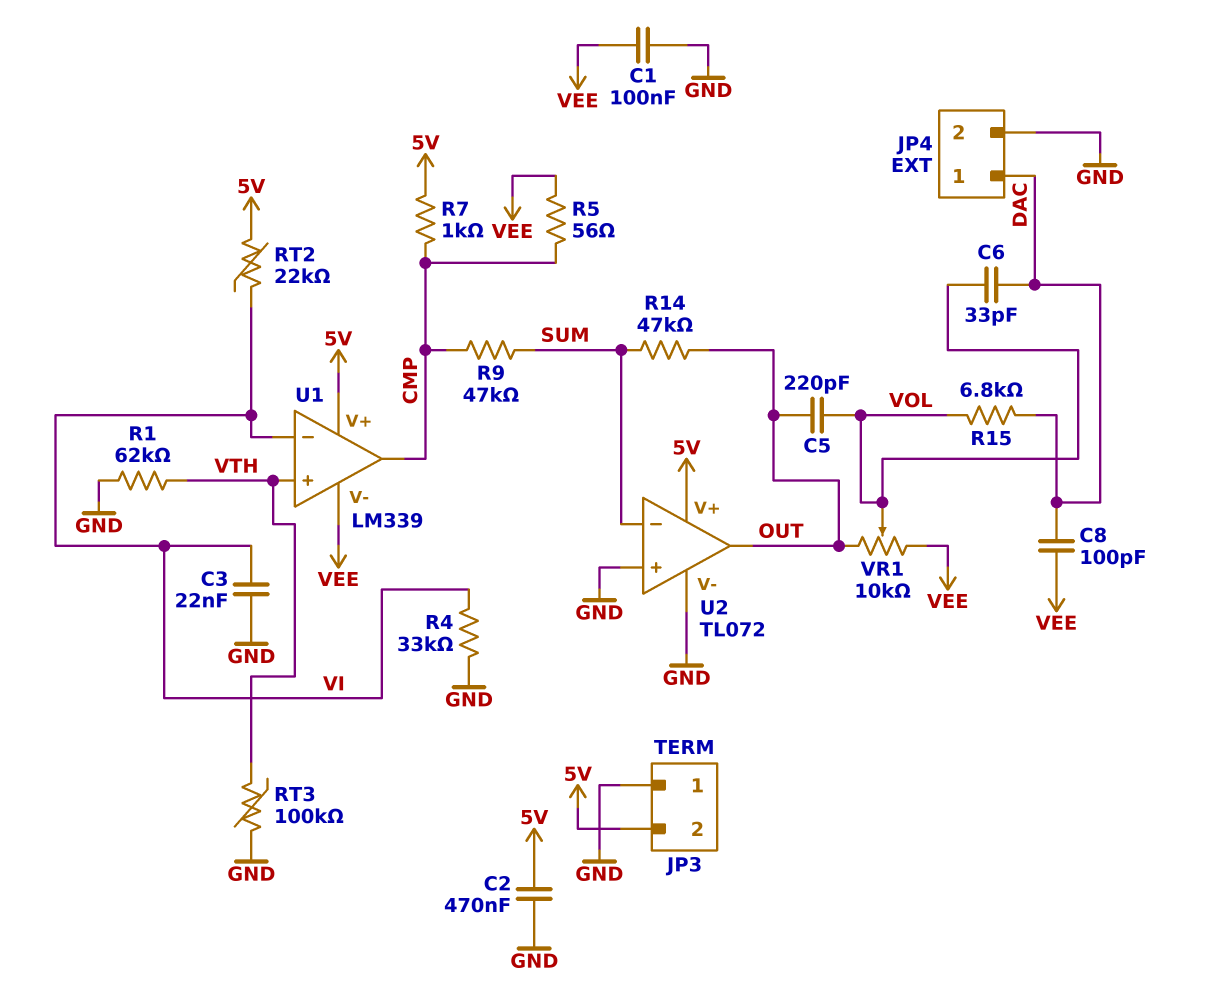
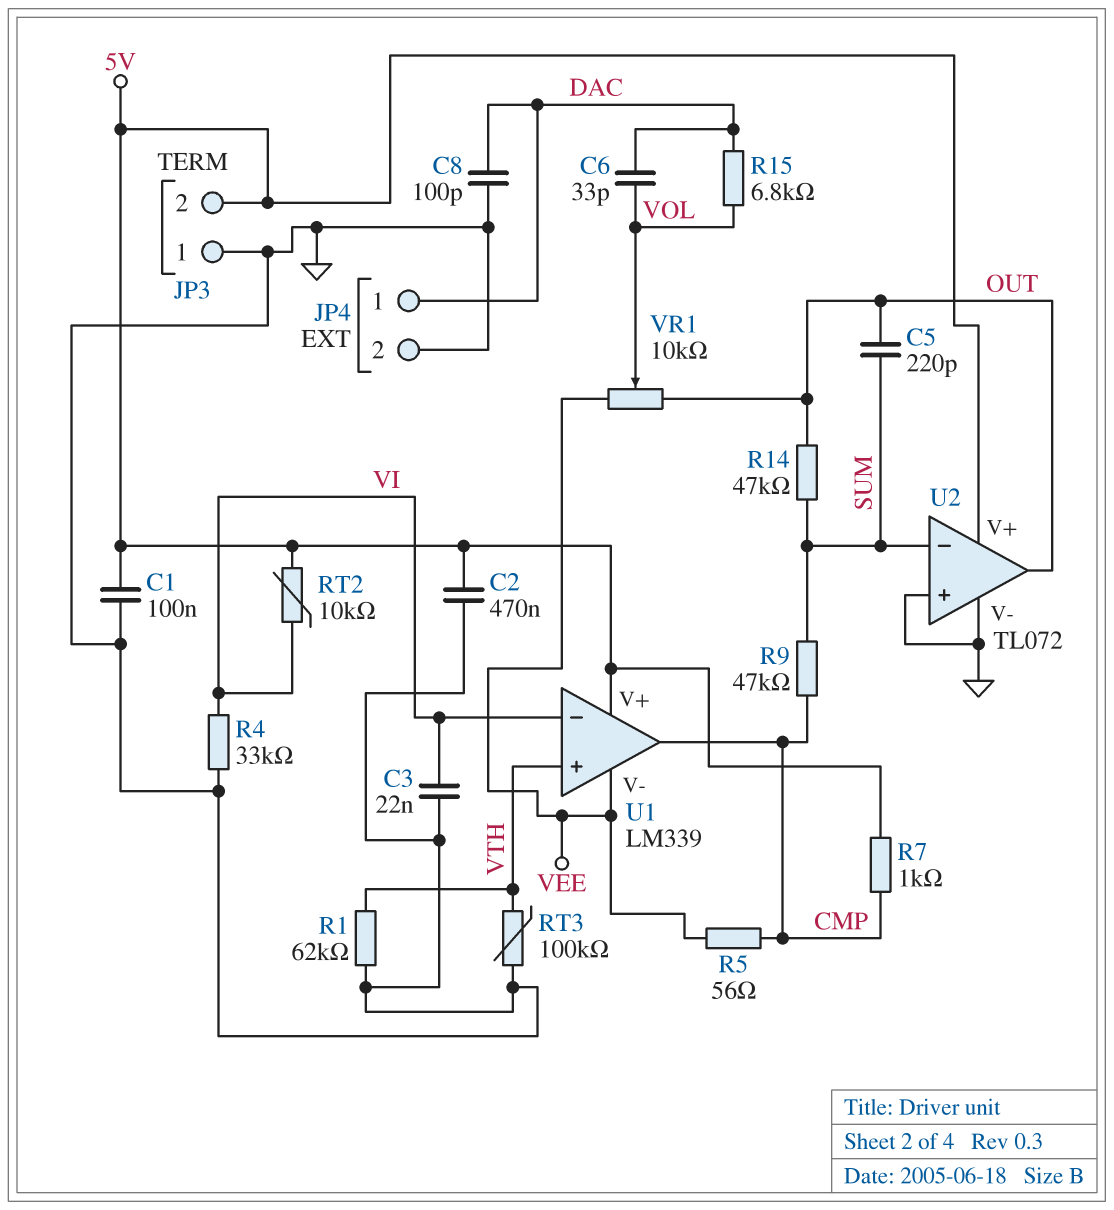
C1: 100nF (GND, VEE) -> 100nF (5V, GND)
C5: 220pF (OUT, VOL) -> 220pF (OUT, SUM)
C8: 100pF (DAC, VEE) -> 100pF (DAC, GND)
RT2: 22k (5V, VI) -> 10k (5V, VI)

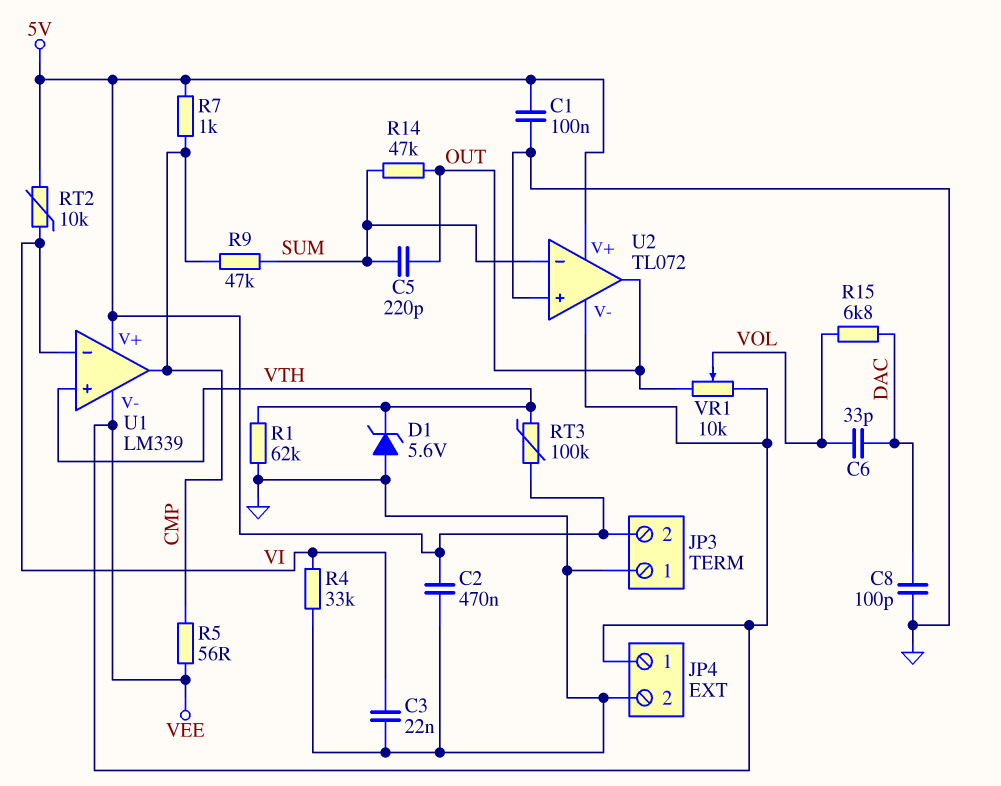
D1: none -> zener 5.6V (A GND, K VTH)
JP4 pin 1: DAC -> VEE
RT3: 100k (GND, VTH) -> 100k (5V, VTH)
U2 pin V-: GND -> VEE

